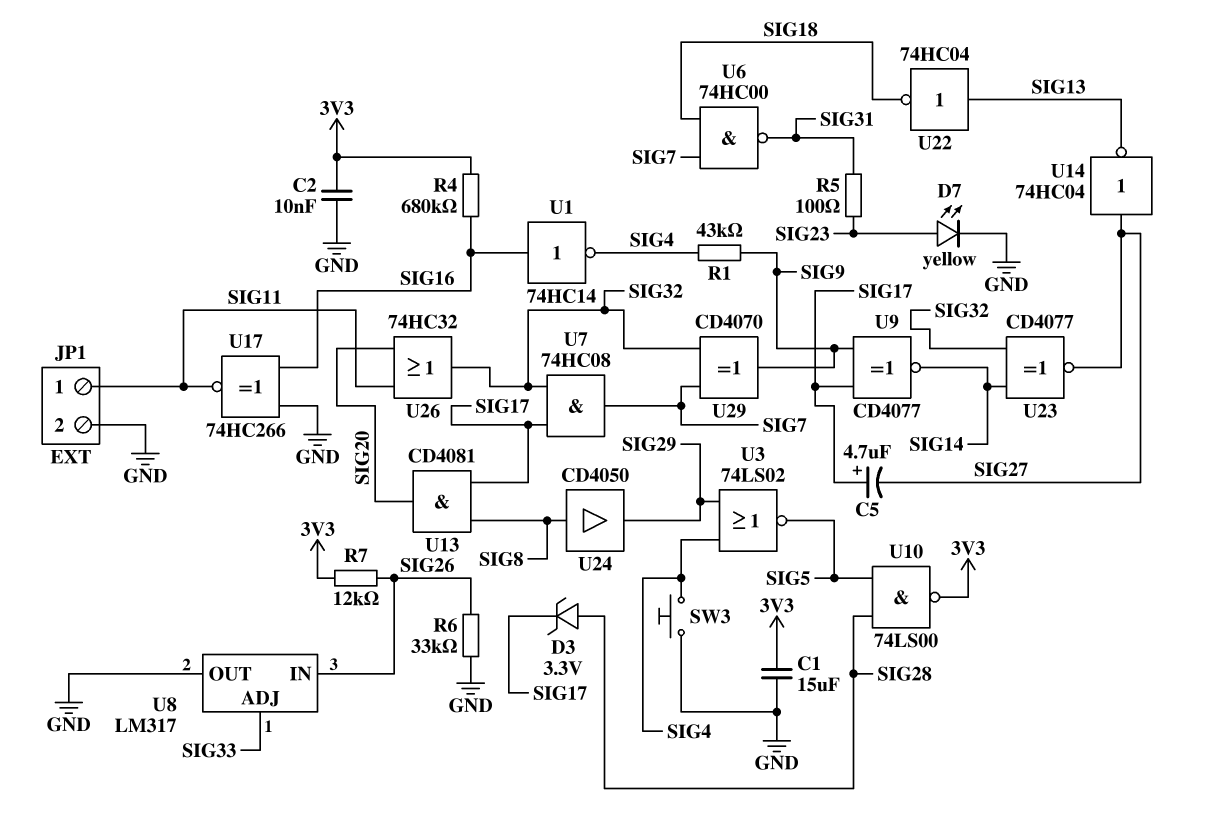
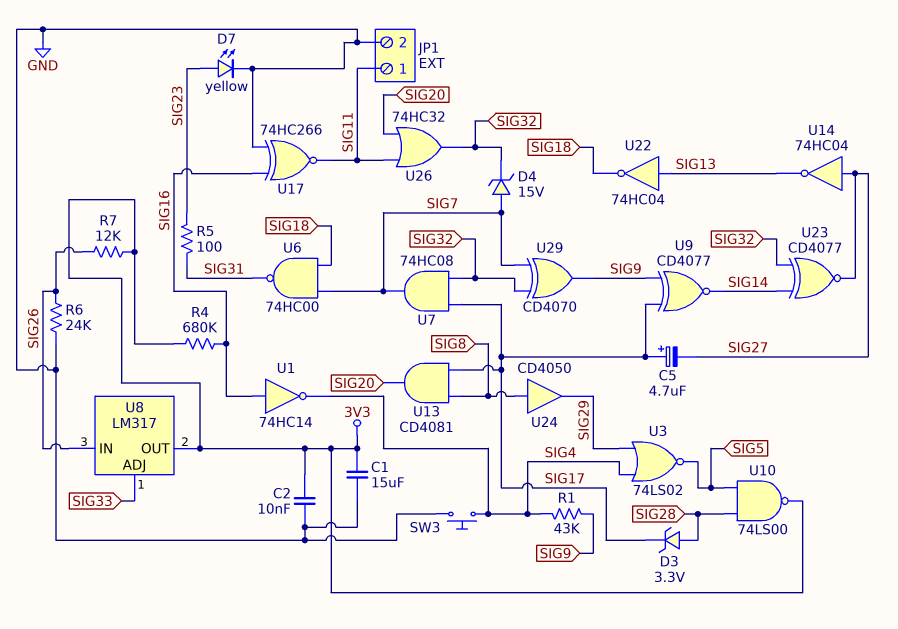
D4: none -> zener 15V (A SIG7, K SIG32)
R6: 33k (GND, SIG26) -> 24k (GND, SIG26)
U8 pin OUT: GND -> 3V3

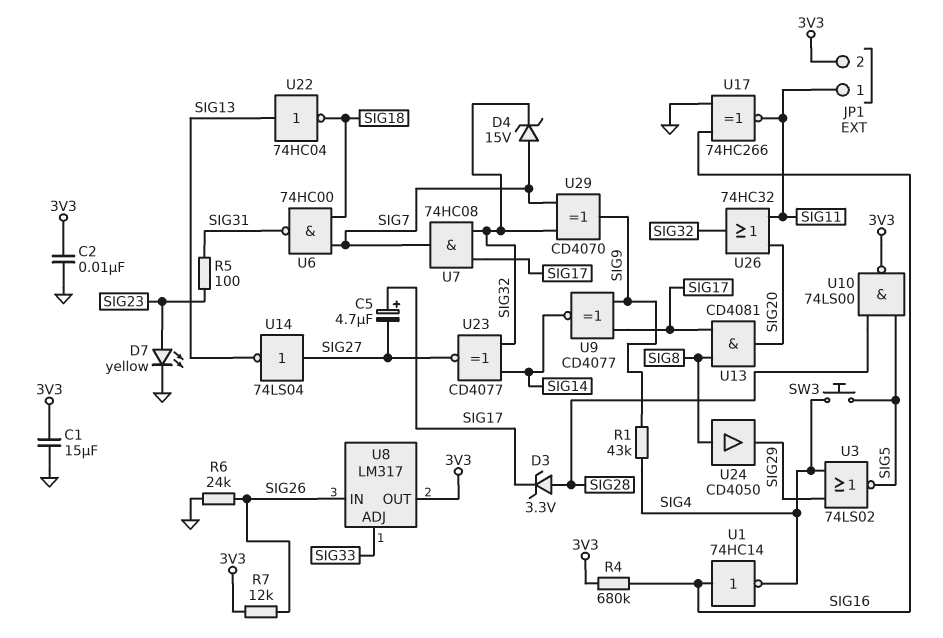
JP1 pin 2: GND -> 3V3
SW3: button (GND, SIG4) -> button (SIG4, SIG5)
U14: NOT 74HC04 (in SIG27, out SIG13) -> NOT 74LS04 (in SIG27, out SIG13)

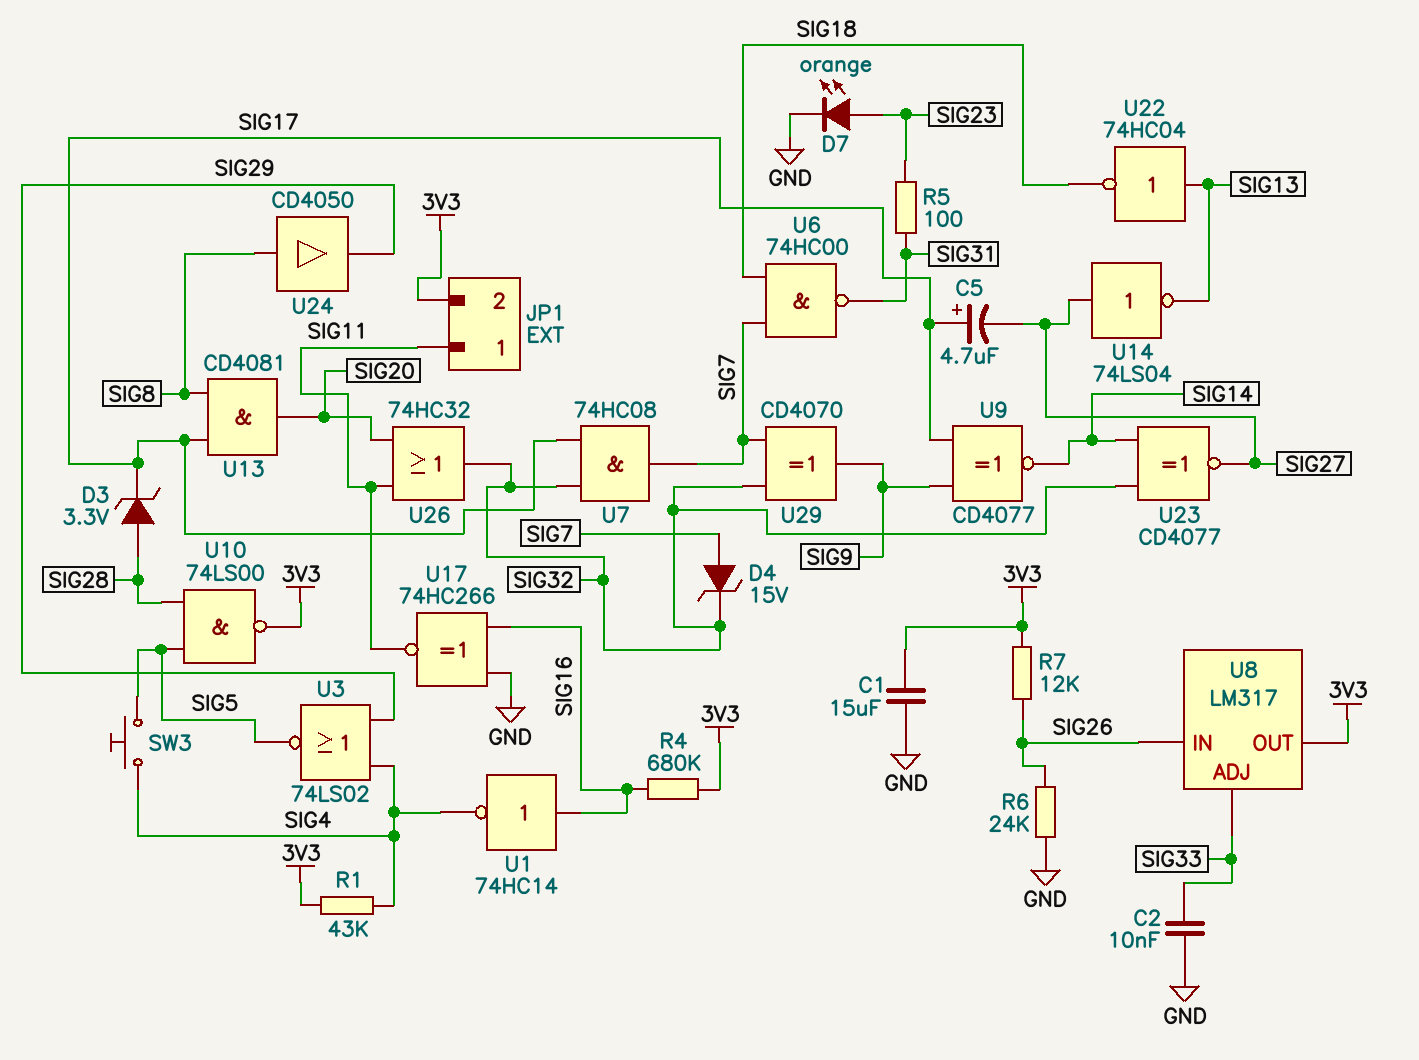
C2: 10nF (3V3, GND) -> 10nF (GND, SIG33)
D7: LED yellow (A SIG23, K GND) -> LED orange (A SIG23, K GND)
R1: 43k (SIG4, SIG9) -> 43k (3V3, SIG4)

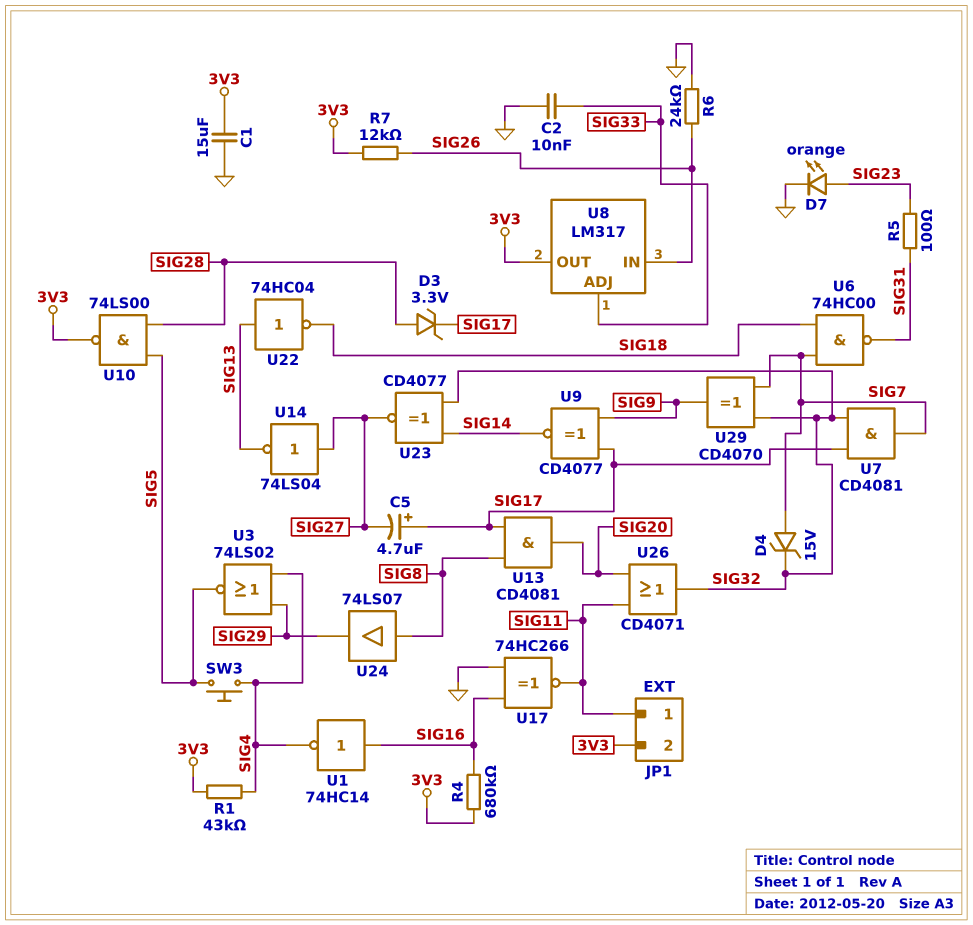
U7: AND 74HC08 (in SIG17, in SIG32, out SIG7) -> AND CD4081 (in SIG17, in SIG32, out SIG7)
U24: buffer CD4050 (in SIG8, out SIG29) -> buffer 74LS07 (in SIG8, out SIG29)
U26: OR 74HC32 (in SIG11, in SIG20, out SIG32) -> OR CD4071 (in SIG11, in SIG20, out SIG32)

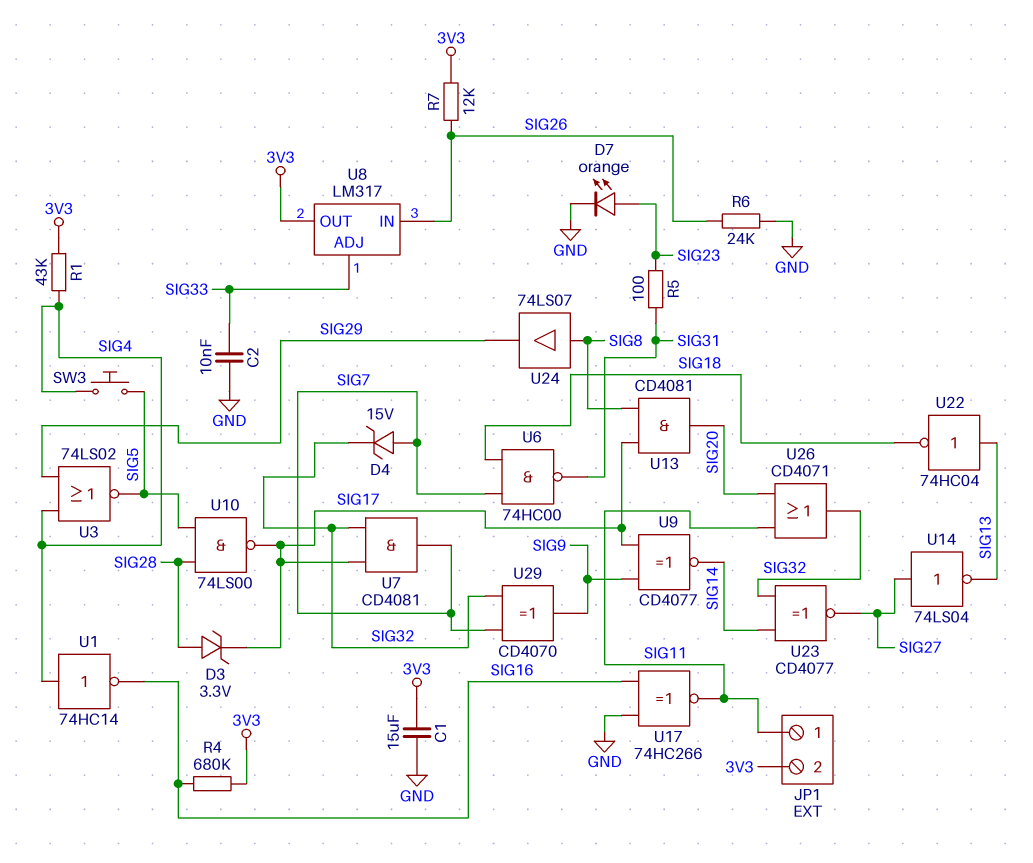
C5: 4.7uF (plus SIG17, minus SIG27) -> none
U1: NOT 74HC14 (in SIG16, out SIG4) -> NOT 74HC14 (in SIG4, out SIG16)
U10: NAND 74LS00 (in SIG5, in SIG28, out 3V3) -> NAND 74LS00 (in SIG5, in SIG28, out SIG17)

